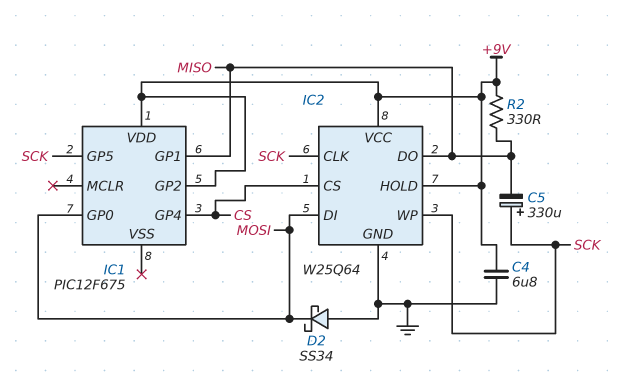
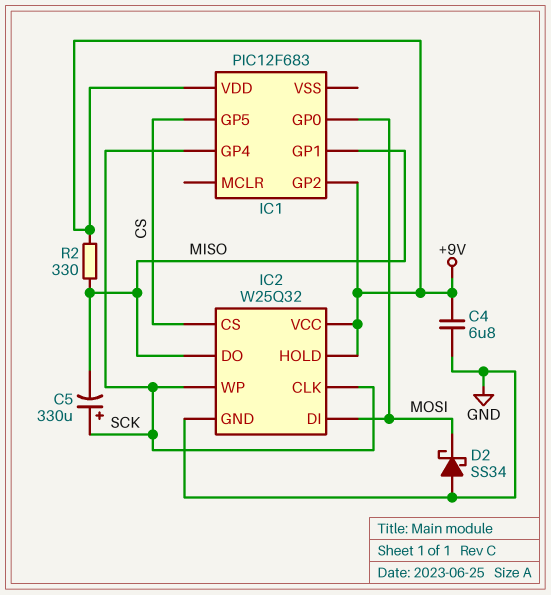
IC1: PIC12F675 -> PIC12F683
IC1 pin GP4: CS -> SCK
IC1 pin GP5: SCK -> CS
IC2: W25Q64 -> W25Q32

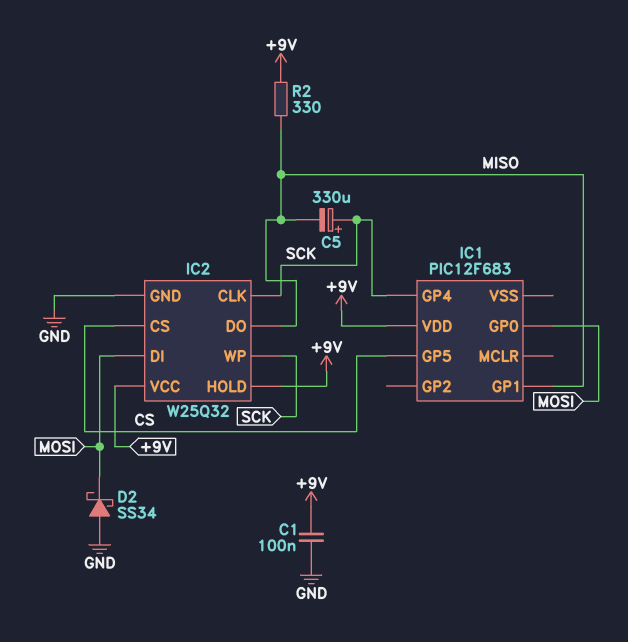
C1: none -> 100nF (+9V, GND)
C4: 6.8uF (+9V, GND) -> none
IC1 pin GP2: +9V -> none

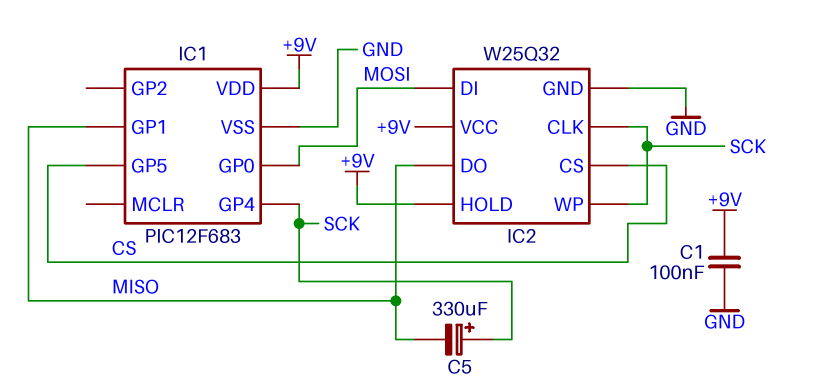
D2: schottky SS34 (A GND, K MOSI) -> none
IC1 pin VSS: none -> GND
R2: 330 (+9V, MISO) -> none

